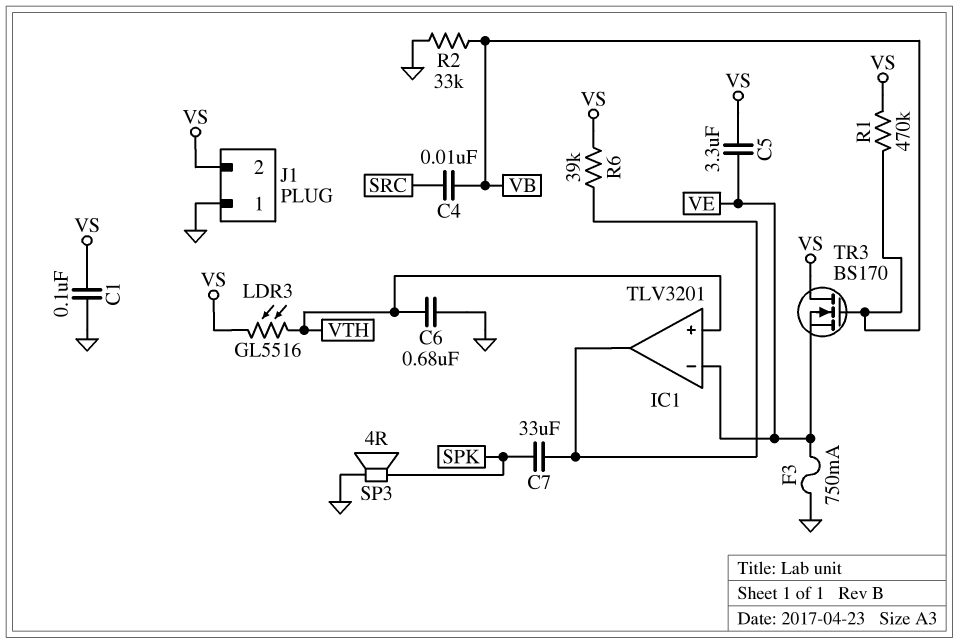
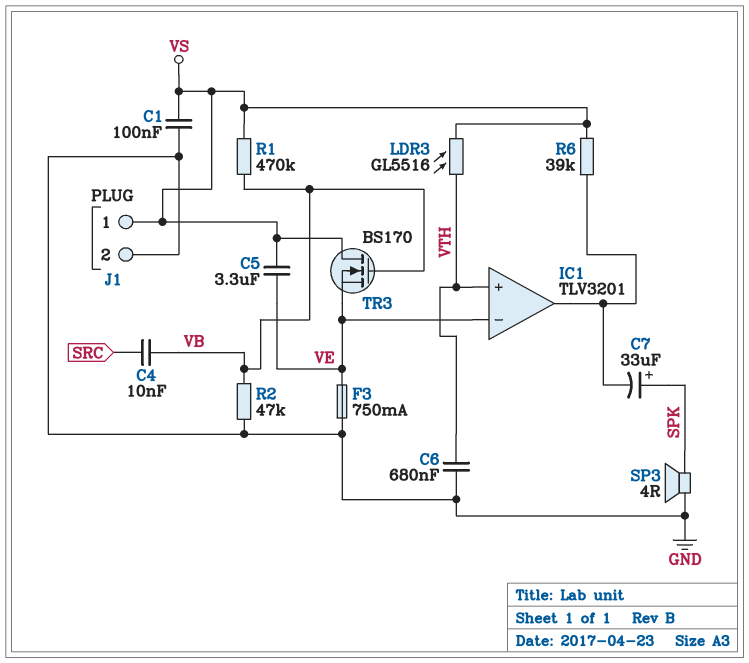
C7: 33uF (IC1/out, SPK) -> 33uF (plus SPK, minus IC1/out)
J1 pin 1: GND -> VS
J1 pin 2: VS -> GND
R2: 33k (GND, VB) -> 47k (GND, VB)

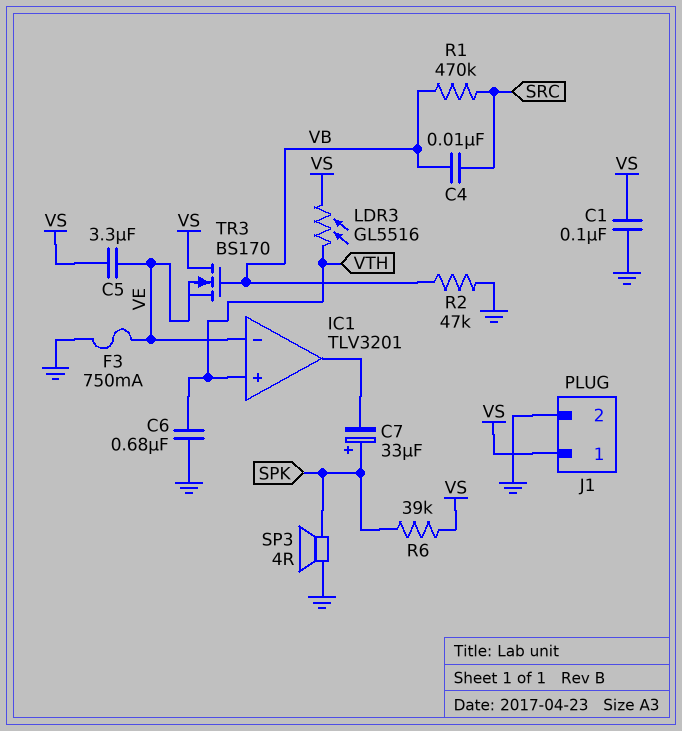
R1: 470k (VB, VS) -> 470k (SRC, VB)
R6: 39k (IC1/out, VS) -> 39k (SPK, VS)

